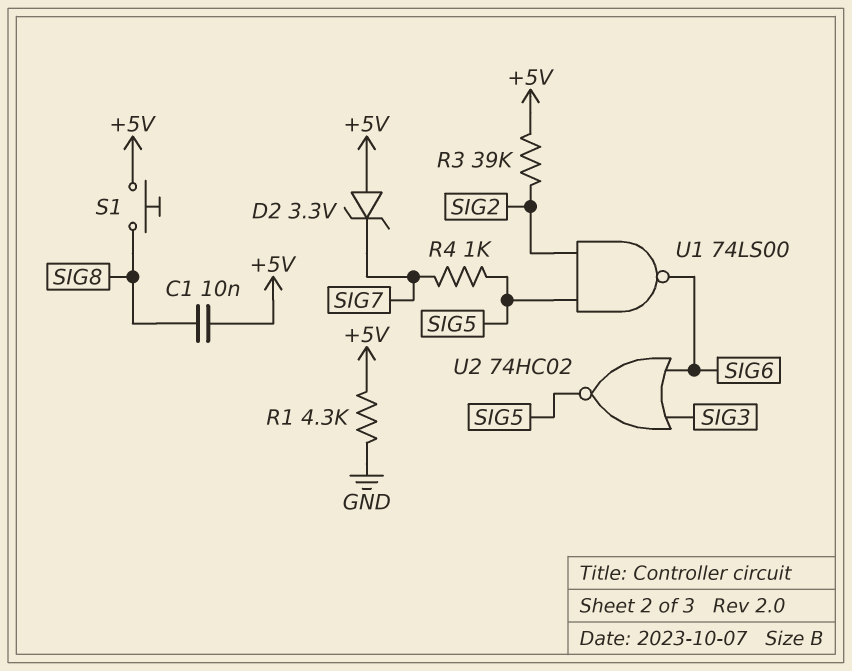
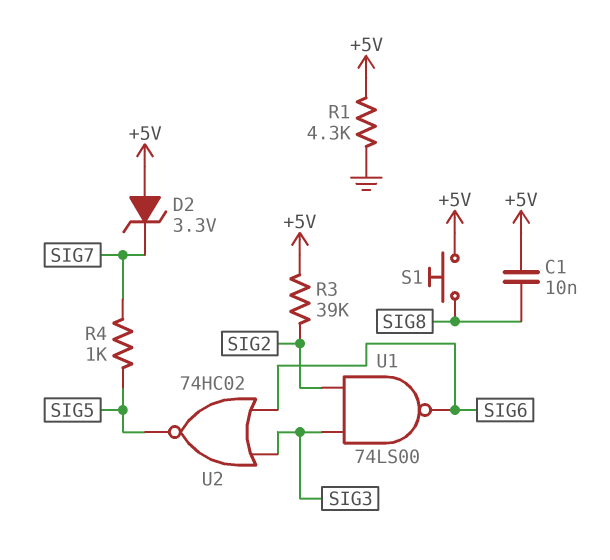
U1: NAND 74LS00 (in SIG2, in SIG5, out SIG6) -> NAND 74LS00 (in SIG2, in SIG3, out SIG6)

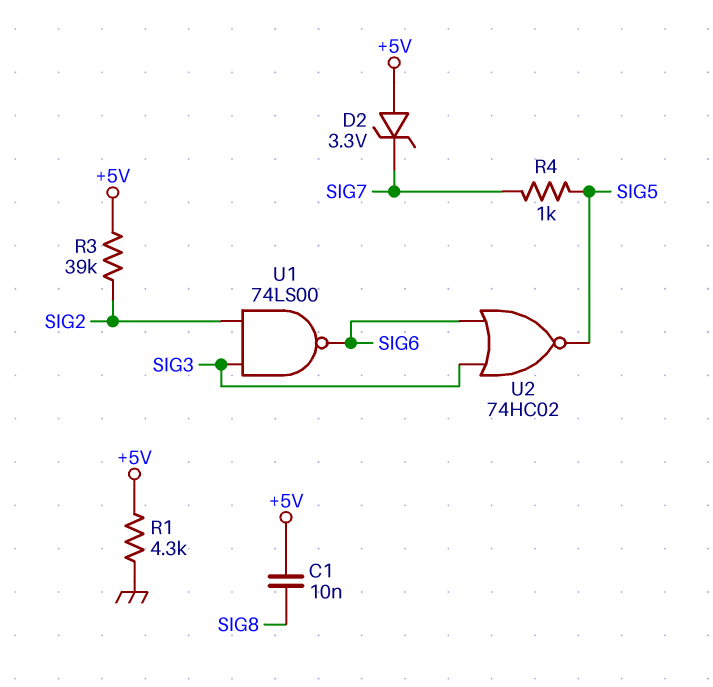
S1: button (+5V, SIG8) -> none

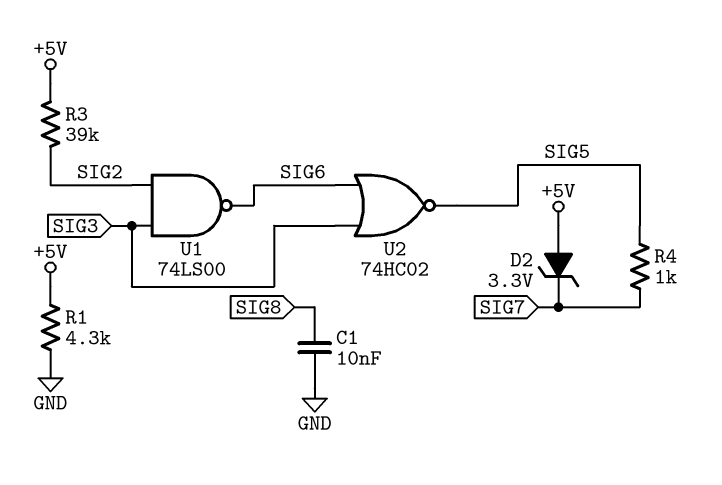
C1: 10nF (+5V, SIG8) -> 10nF (GND, SIG8)

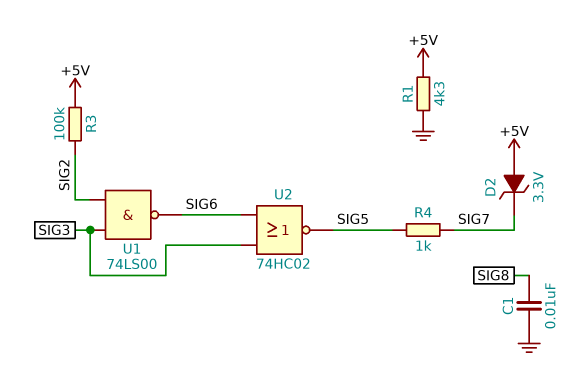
R3: 39k (+5V, SIG2) -> 100k (+5V, SIG2)

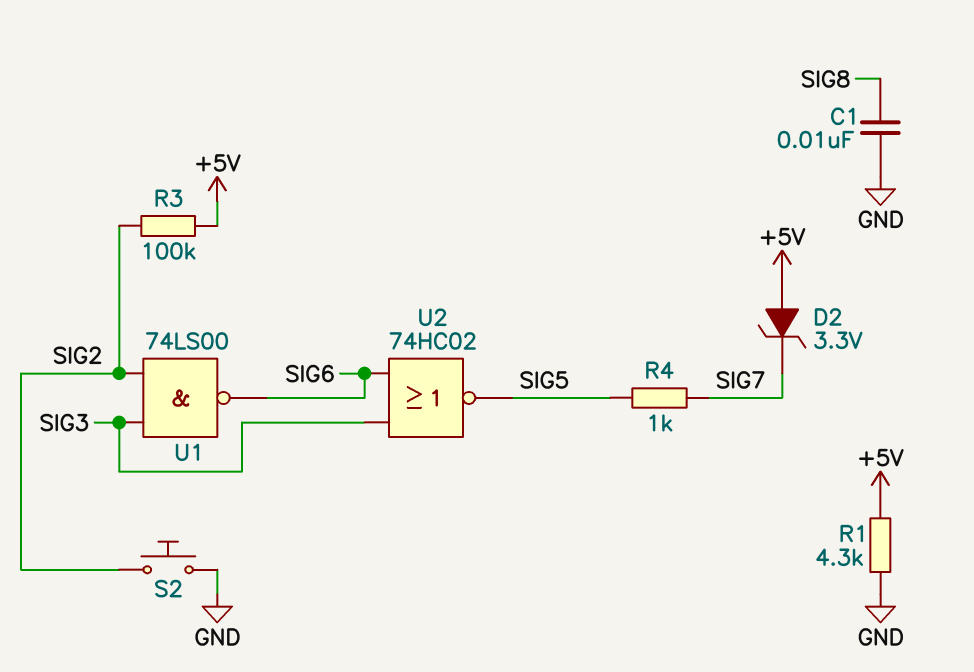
S2: none -> button (GND, SIG2)

